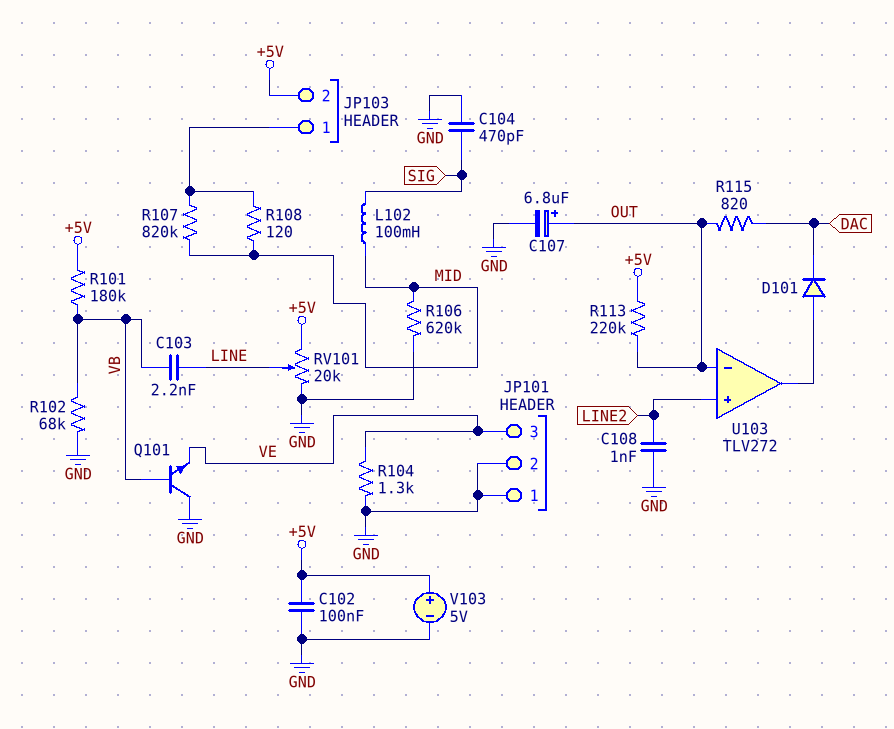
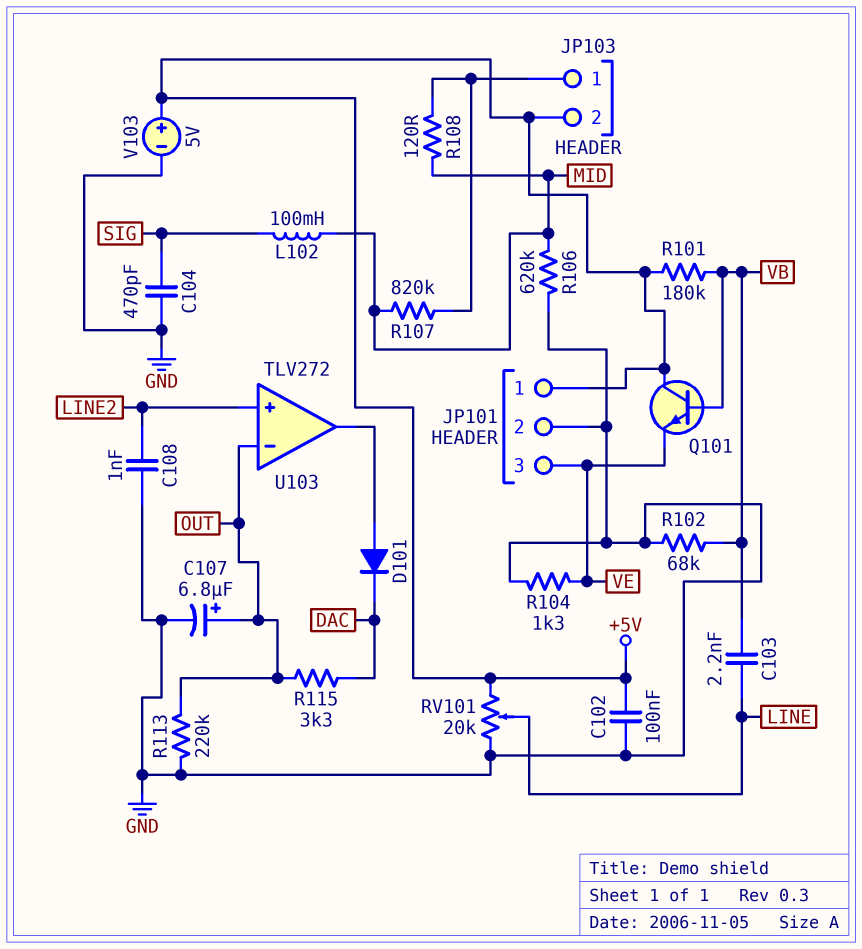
JP101 pin 1: GND -> +5V
Q101: NPN (B VB, C GND, E VE) -> NPN (B VB, C +5V, E VE)
R113: 220k (+5V, OUT) -> 220k (GND, OUT)
R115: 820 (DAC, OUT) -> 3.3k (DAC, OUT)

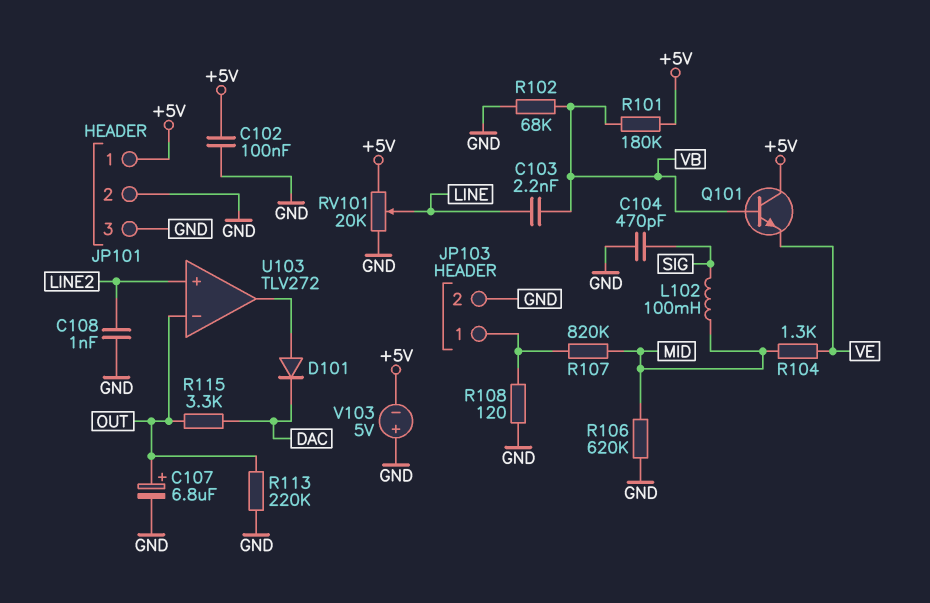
JP101 pin 3: VE -> GND
JP103 pin 2: +5V -> GND
R104: 1.3k (GND, VE) -> 1.3k (MID, VE)
R108: 120 (JP103/1, MID) -> 120 (GND, JP103/1)
V103: 5V (plus +5V, minus GND) -> 5V (plus GND, minus +5V)

